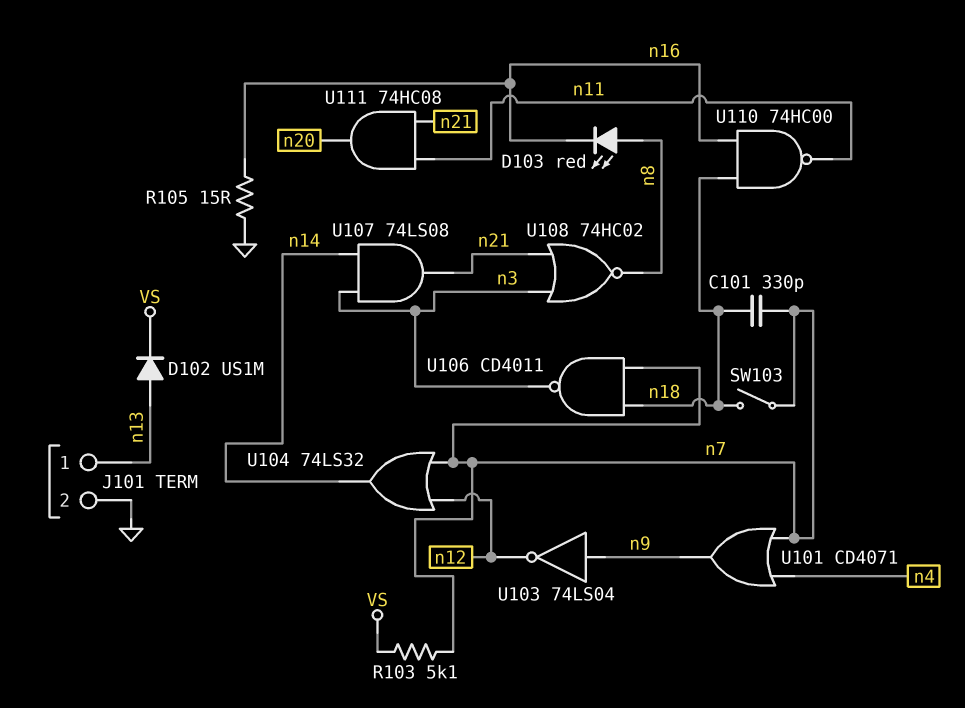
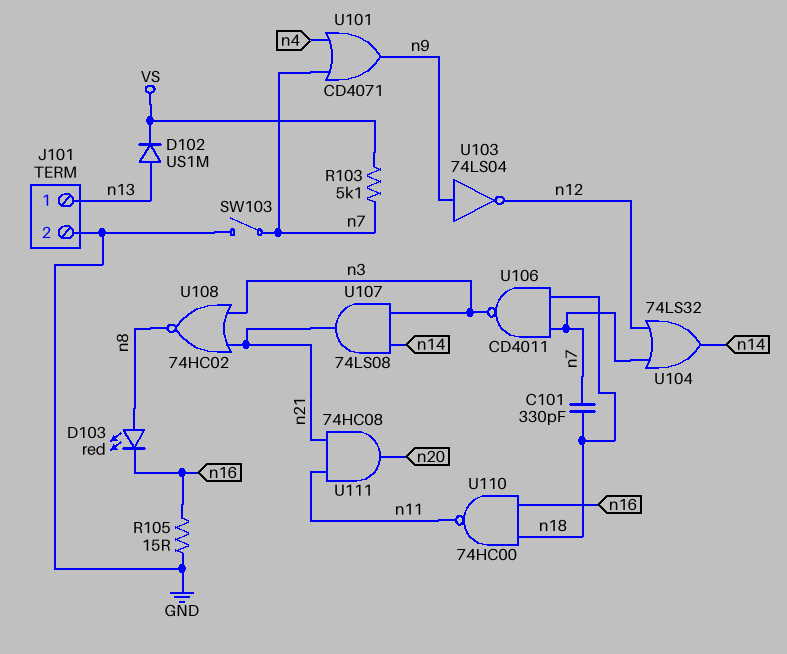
SW103: switch (n7, n18) -> switch (GND, n7)

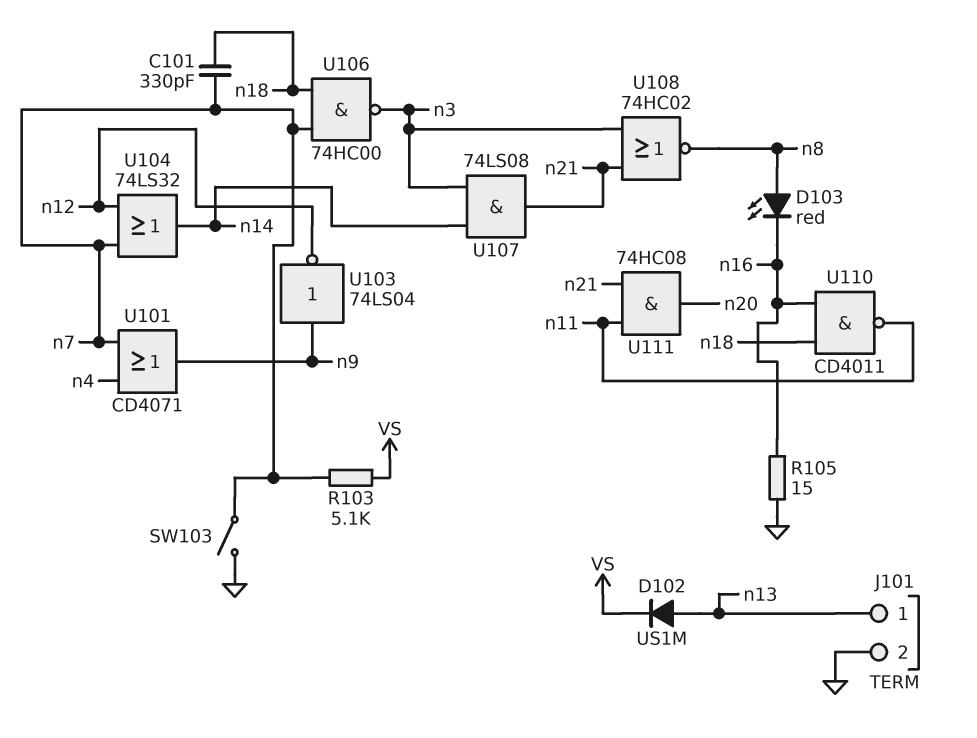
U106: NAND CD4011 (in n7, in n18, out n3) -> NAND 74HC00 (in n7, in n18, out n3)
U110: NAND 74HC00 (in n16, in n18, out n11) -> NAND CD4011 (in n16, in n18, out n11)

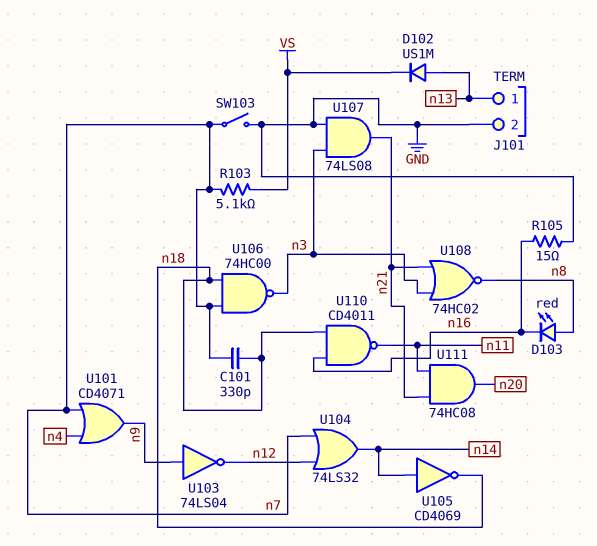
U105: none -> NOT CD4069 (in n14, out n18)
U107: AND 74LS08 (in n3, in n14, out n21) -> AND 74LS08 (in GND, in n3, out n21)

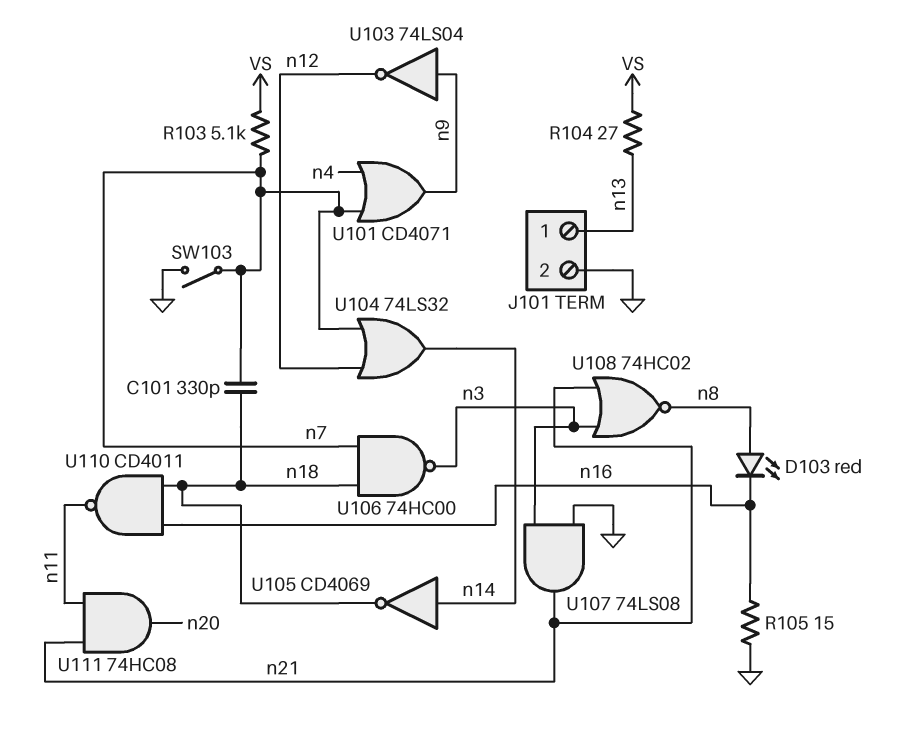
D102: diode US1M (A n13, K VS) -> none
R104: none -> 27 (VS, n13)

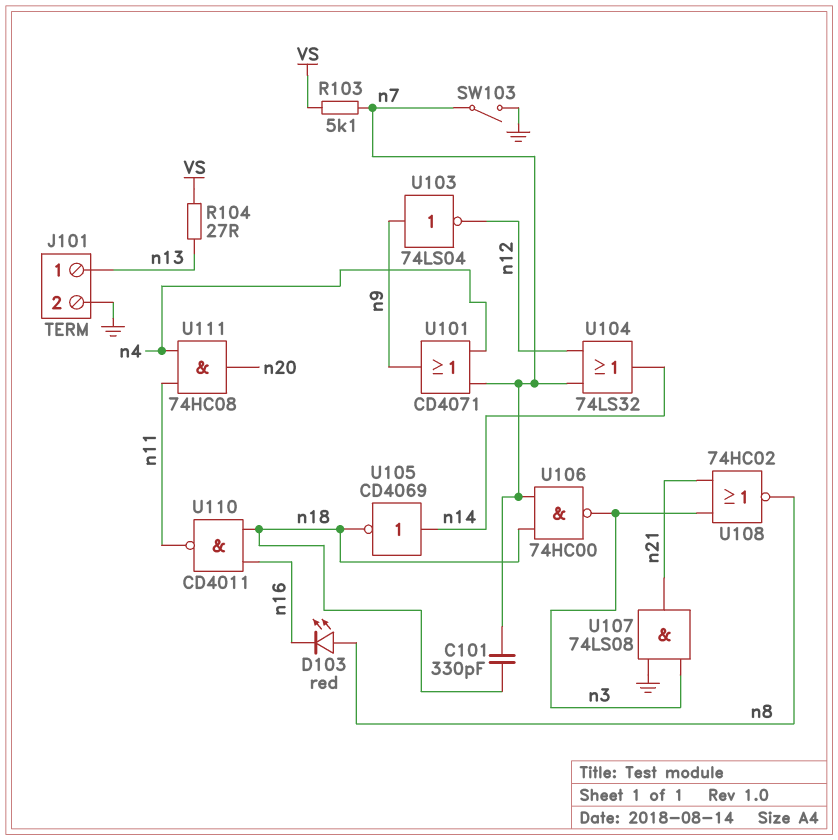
R105: 15 (GND, n16) -> none
U111: AND 74HC08 (in n11, in n21, out n20) -> AND 74HC08 (in n4, in n11, out n20)

